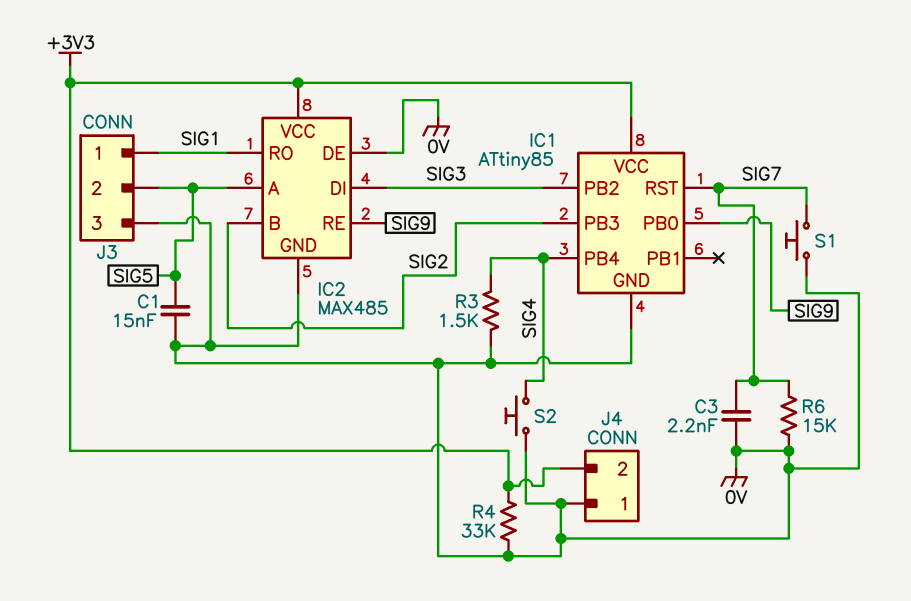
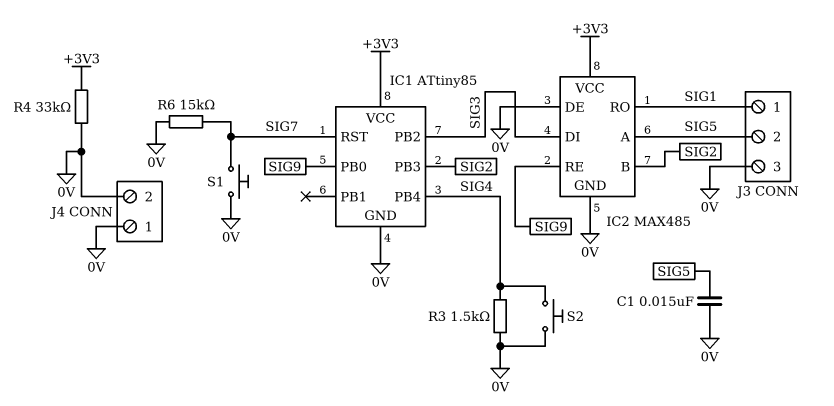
C3: 2.2nF (0V, SIG7) -> none
J4 pin 2: +3V3 -> 0V

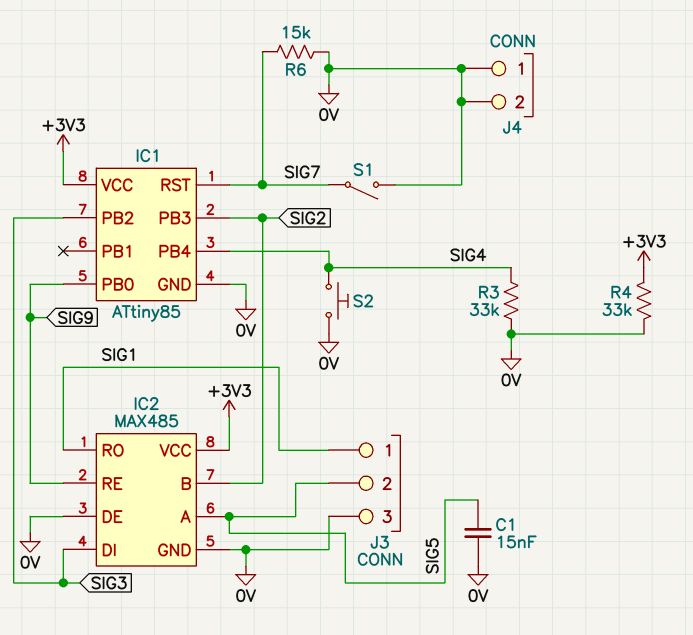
R3: 1.5k (0V, SIG4) -> 33k (0V, SIG4)
S1: button (0V, SIG7) -> switch (0V, SIG7)

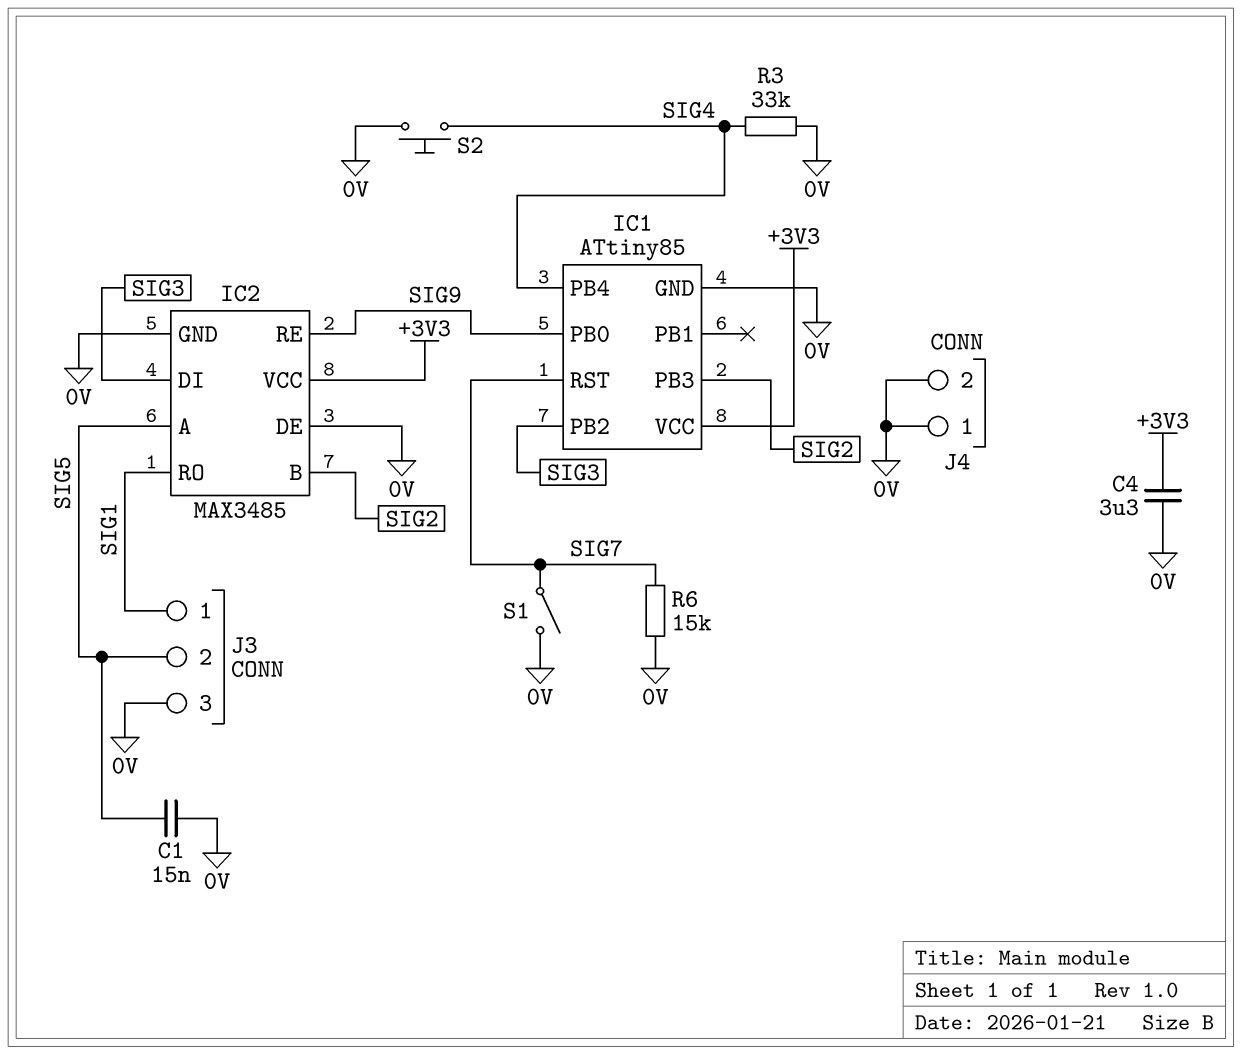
C4: none -> 3.3uF (+3V3, 0V)
IC2: MAX485 -> MAX3485
R4: 33k (+3V3, 0V) -> none

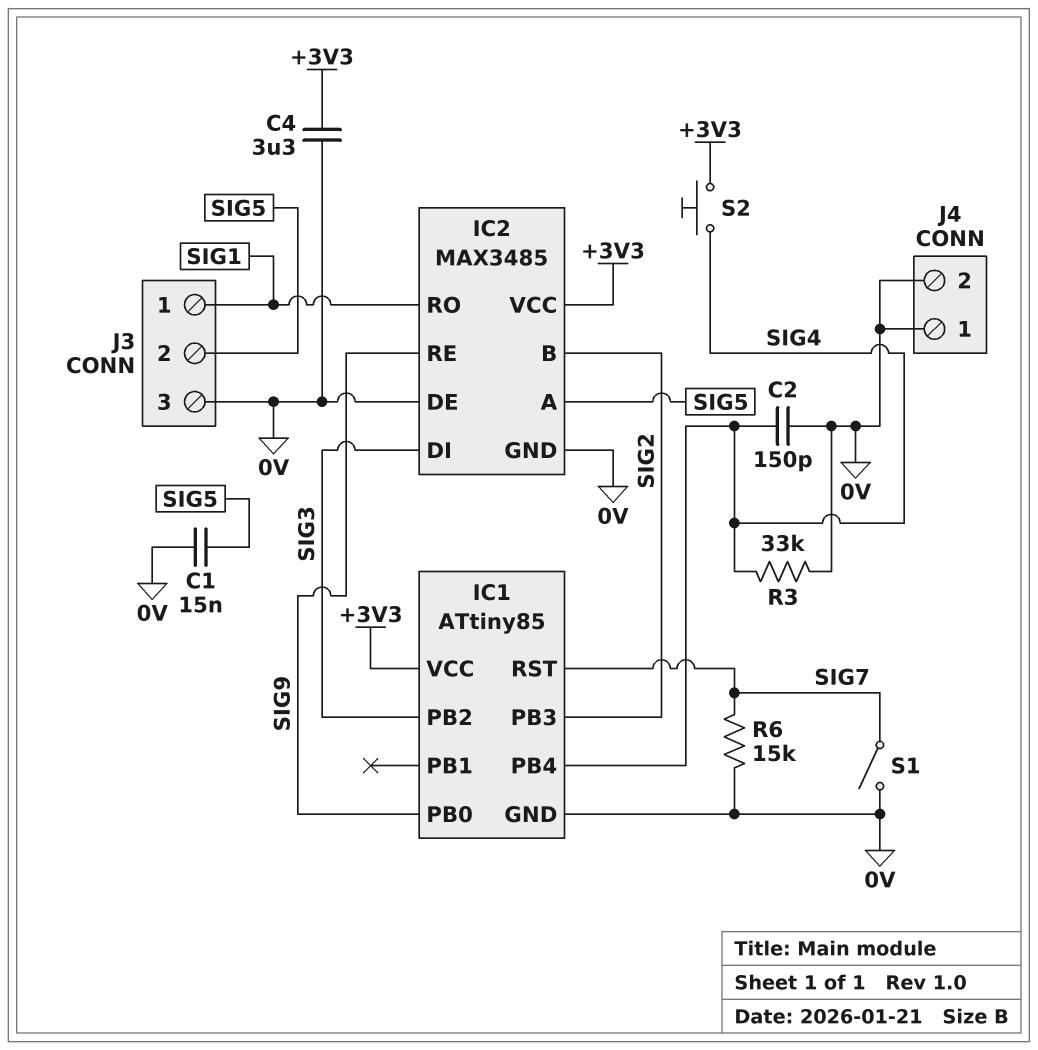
C2: none -> 150pF (0V, SIG4)
S2: button (0V, SIG4) -> button (+3V3, SIG4)

